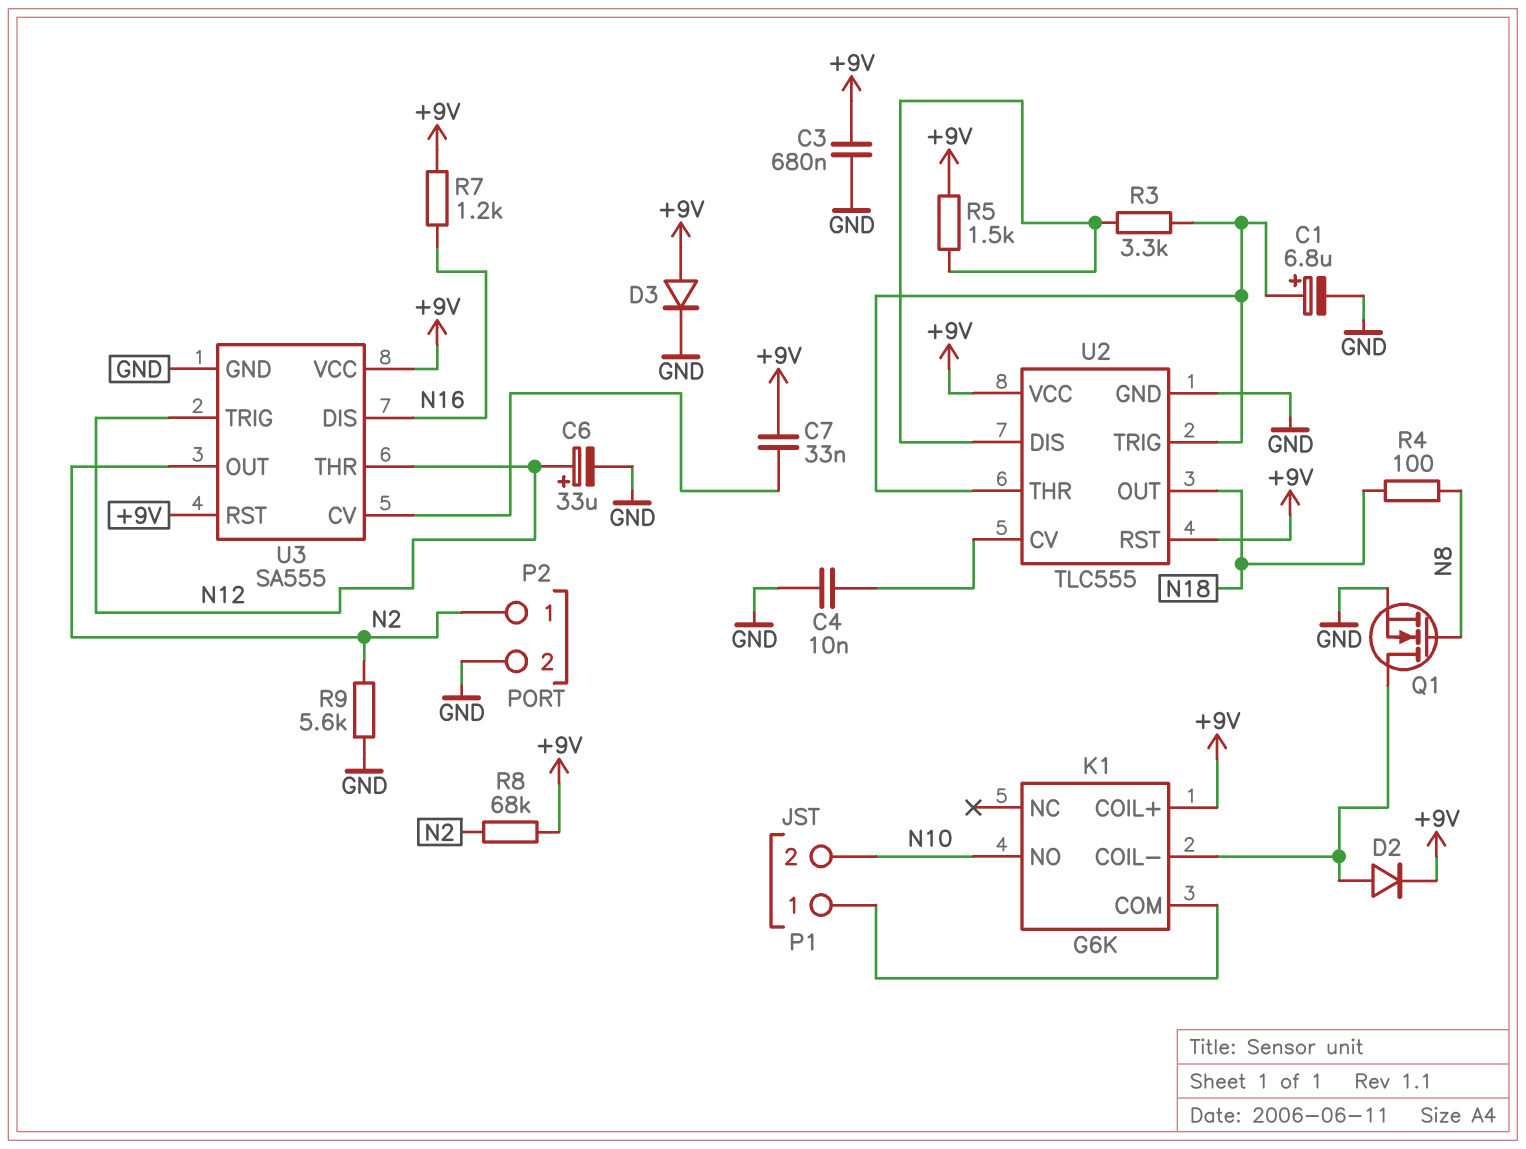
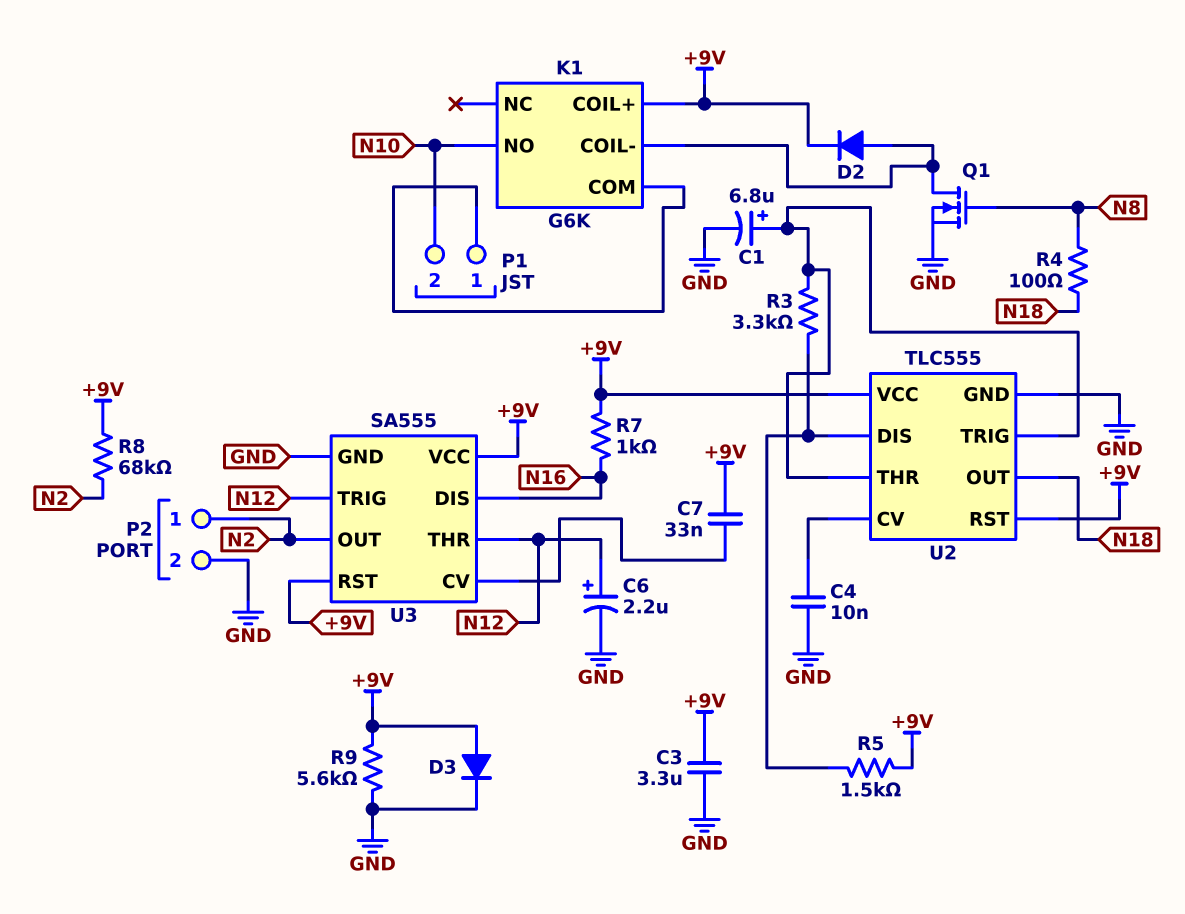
C3: 680nF (+9V, GND) -> 3.3uF (+9V, GND)
C6: 33uF (plus N12, minus GND) -> 2.2uF (plus N12, minus GND)
R7: 1.2k (+9V, N16) -> 1k (+9V, N16)
R9: 5.6k (GND, N2) -> 5.6k (+9V, GND)

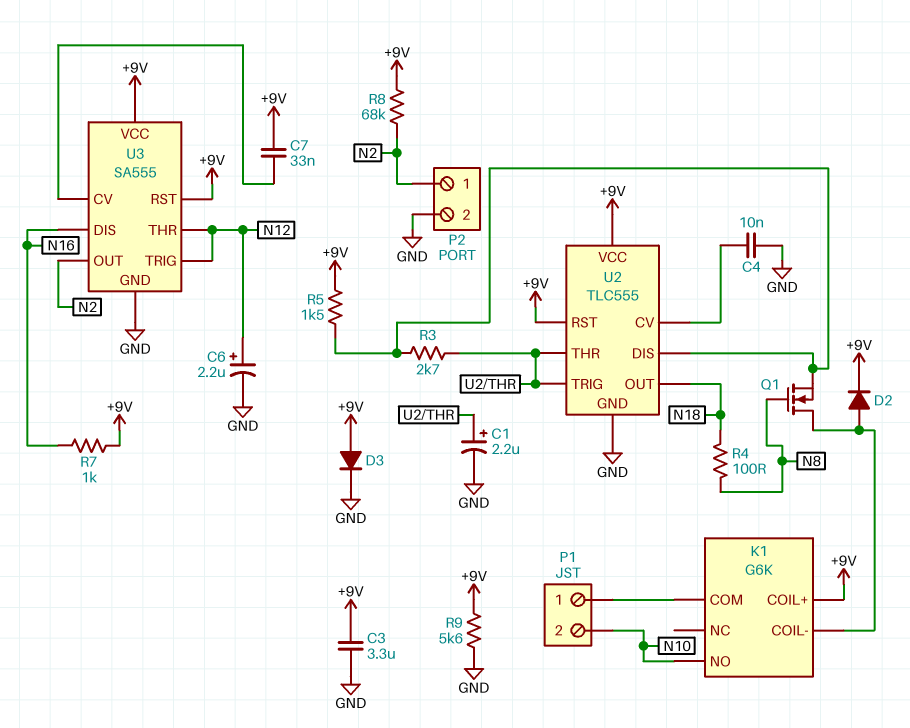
C1: 6.8uF (plus U2/THR, minus GND) -> 2.2uF (plus U2/THR, minus GND)
Q1: NMOS (G N8, D K1/COIL-, S GND) -> NMOS (G N8, D K1/COIL-, S U2/DIS)
R3: 3.3k (U2/DIS, U2/THR) -> 2.7k (U2/DIS, U2/THR)

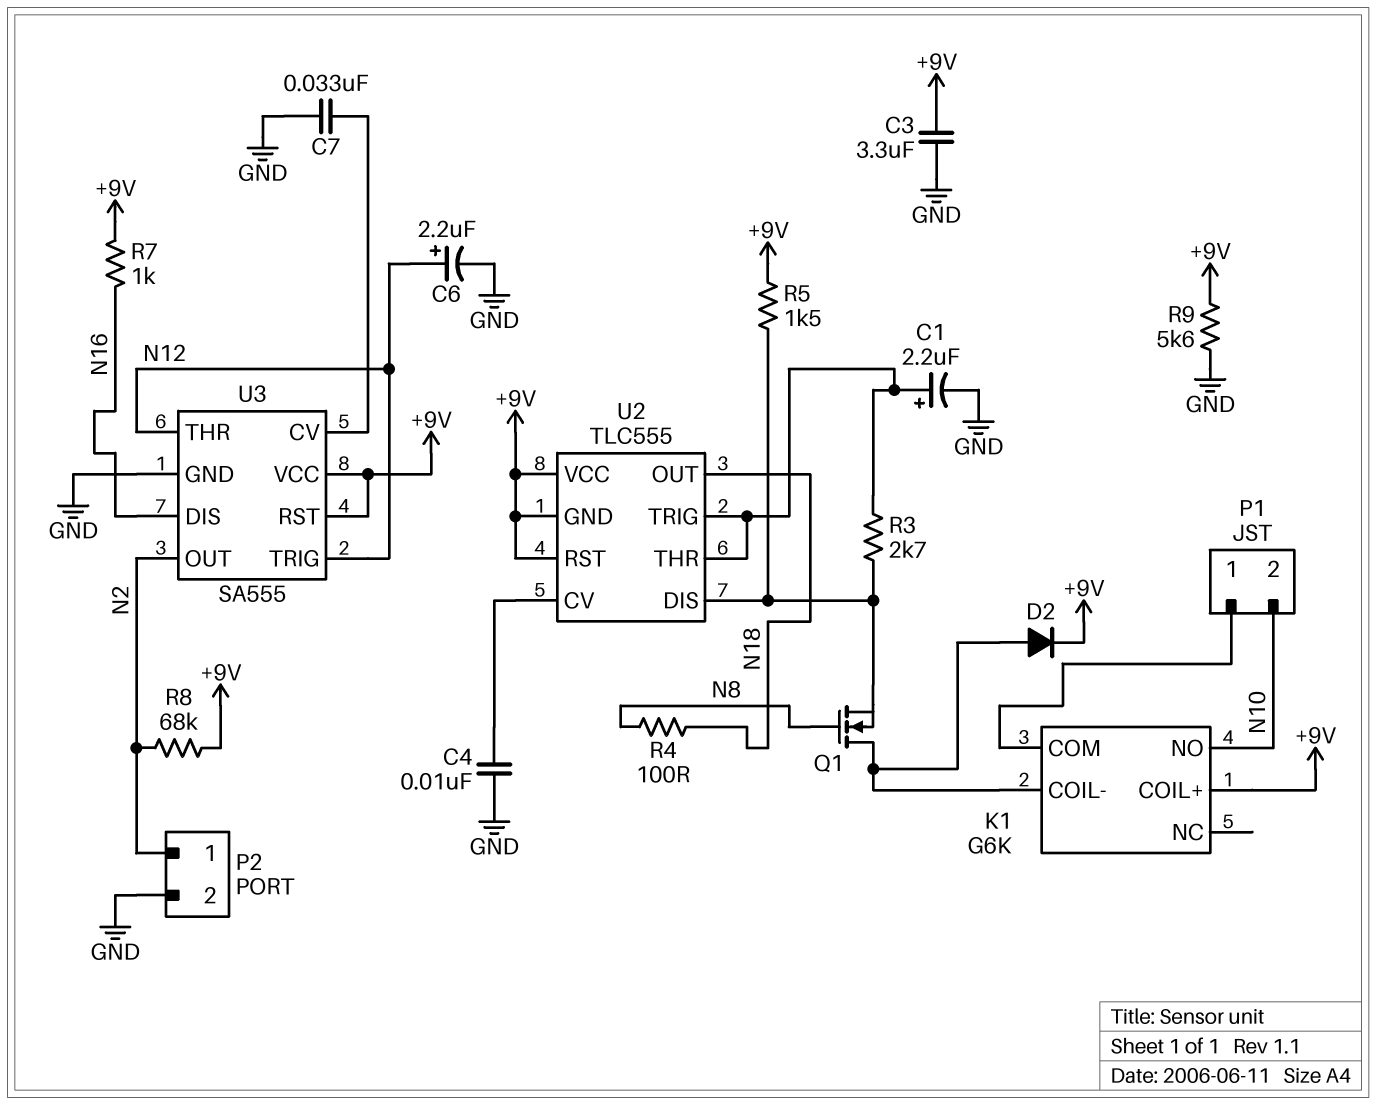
C7: 33nF (+9V, U3/CV) -> 33nF (GND, U3/CV)
D3: diode (A +9V, K GND) -> none
U2 pin GND: GND -> +9V

